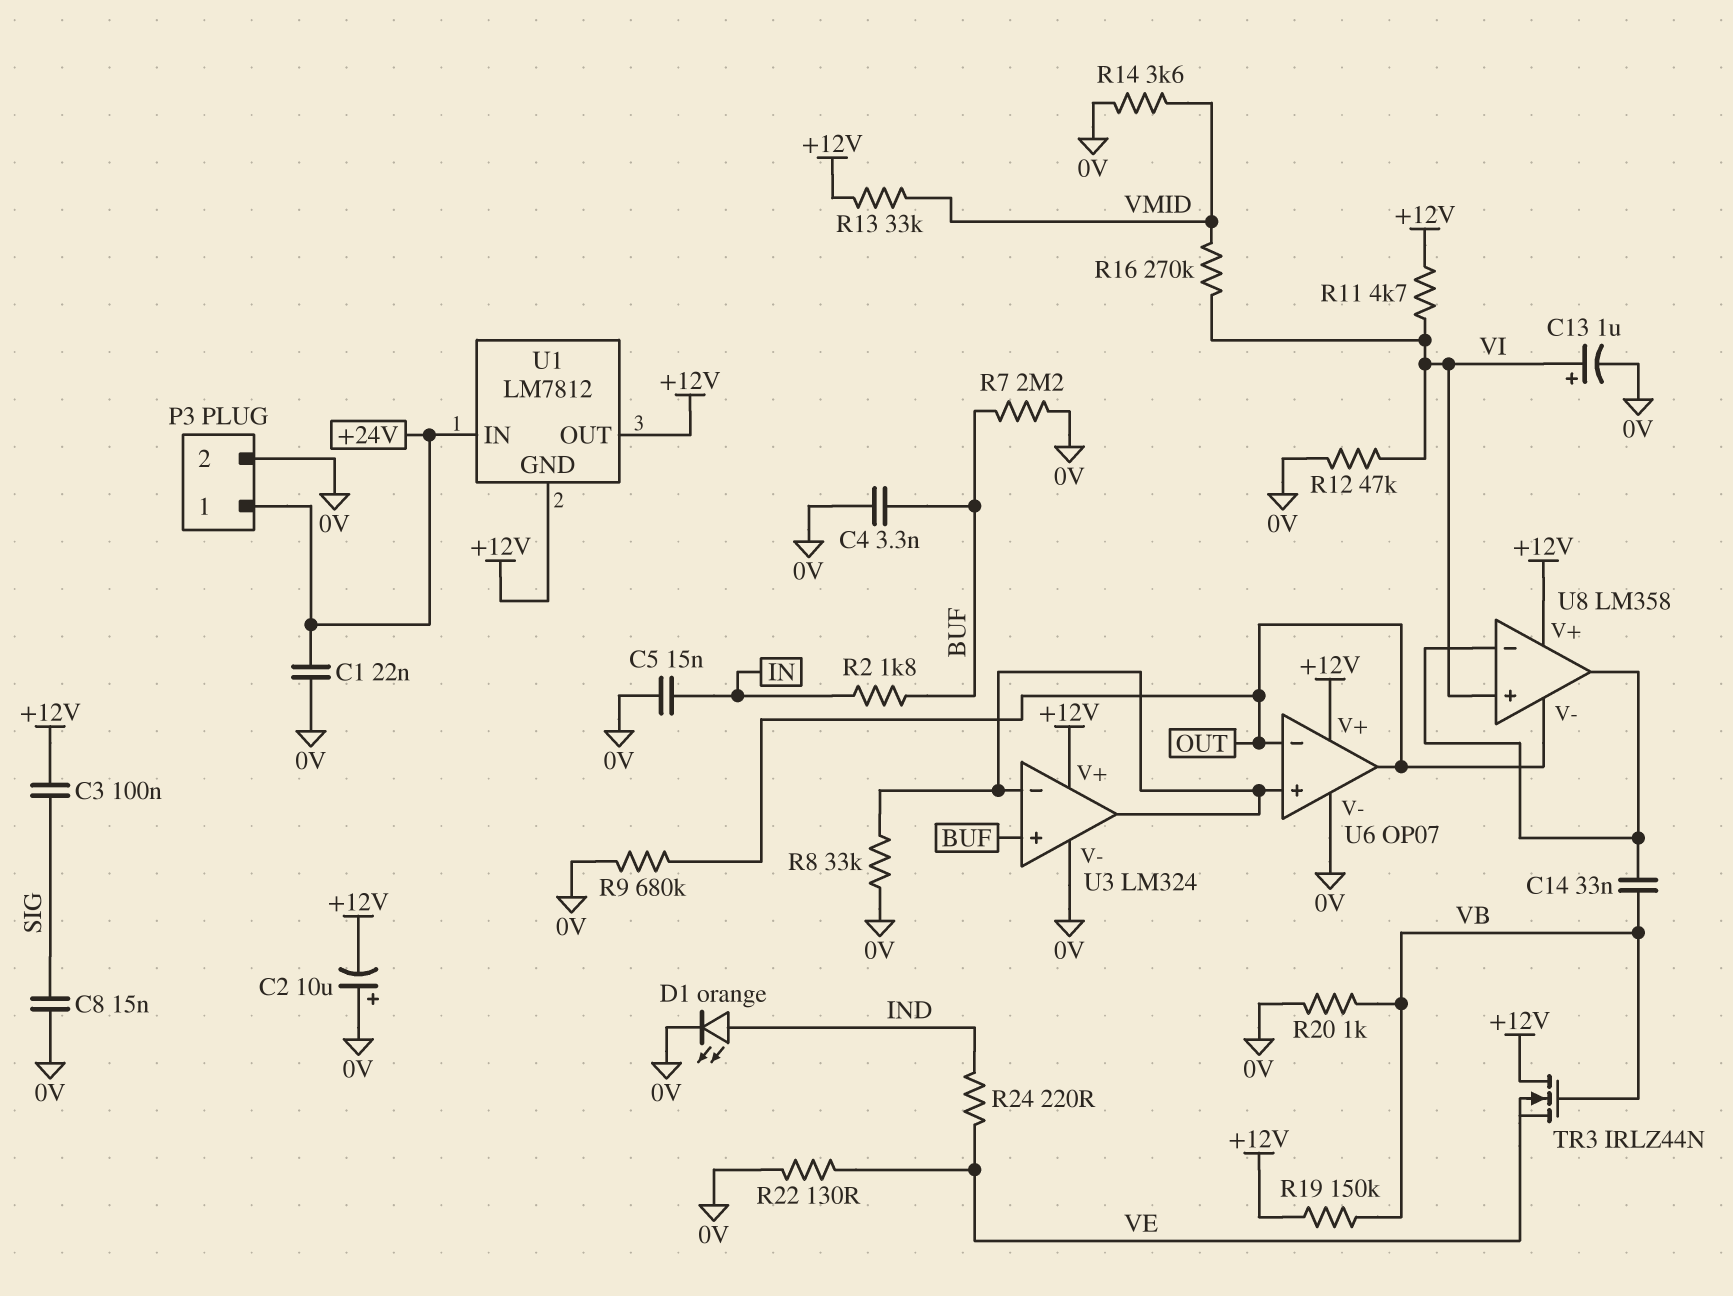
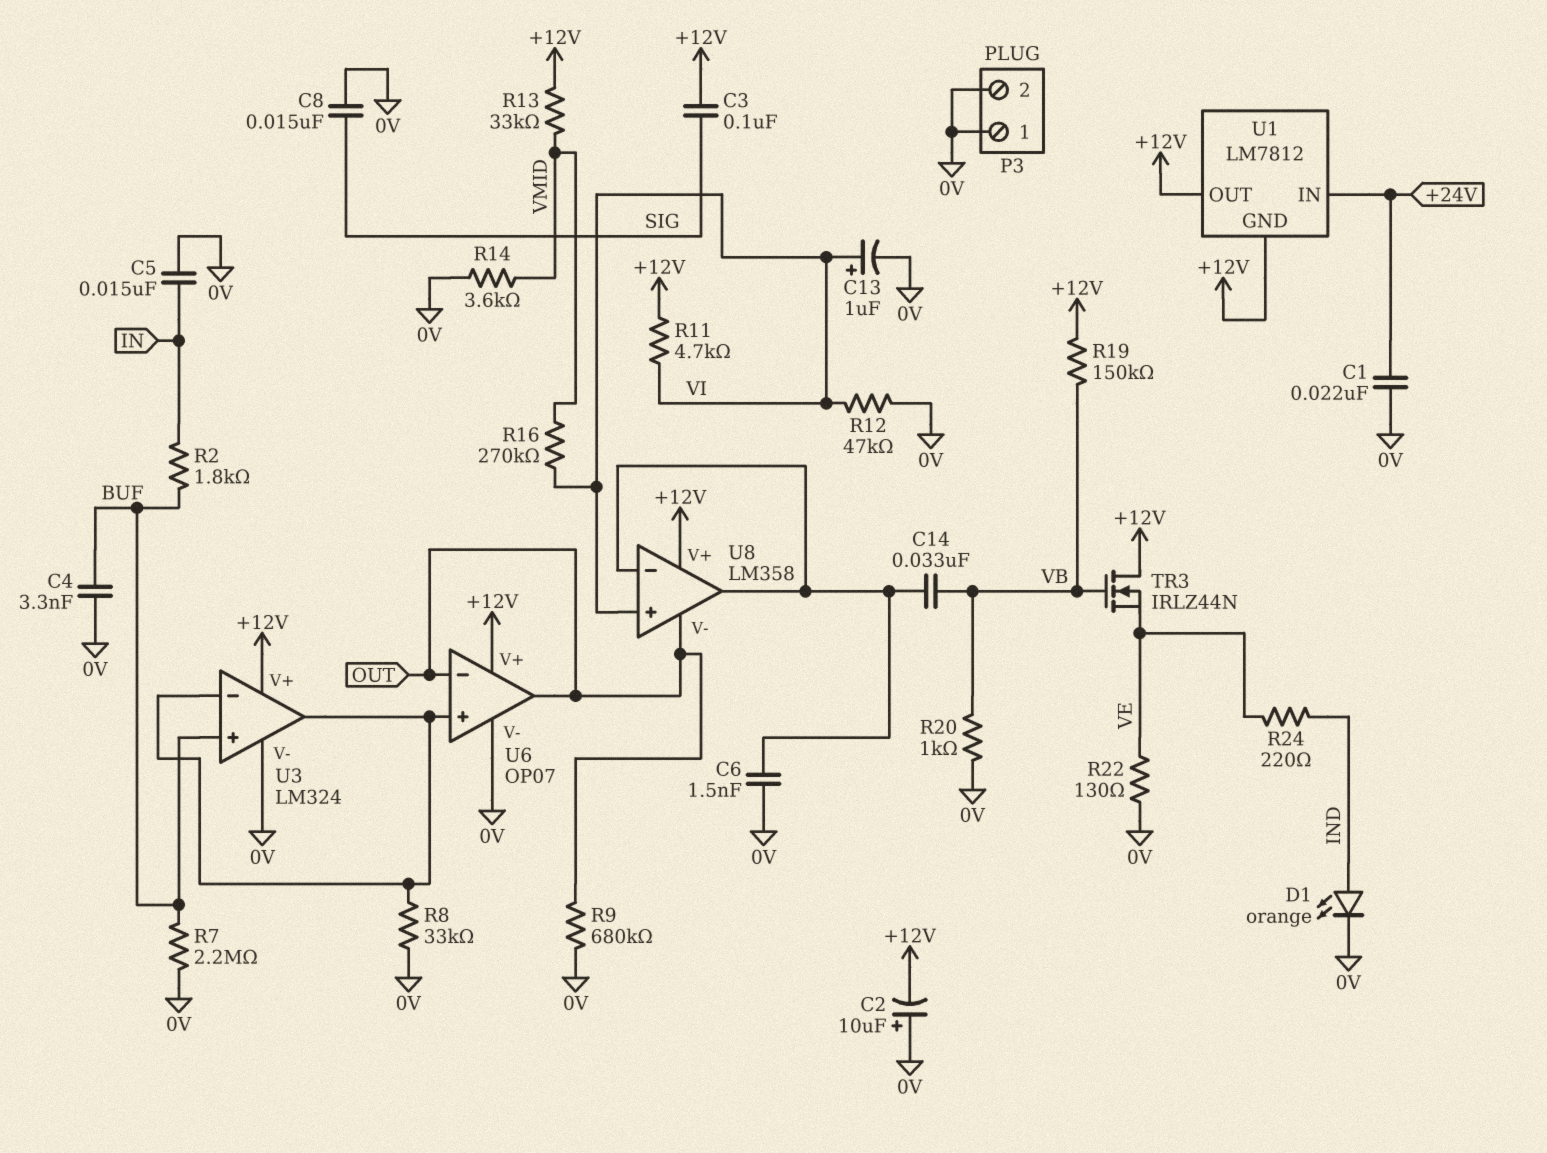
C6: none -> 1.5nF (0V, U8/in-)
P3 pin 1: +24V -> 0V

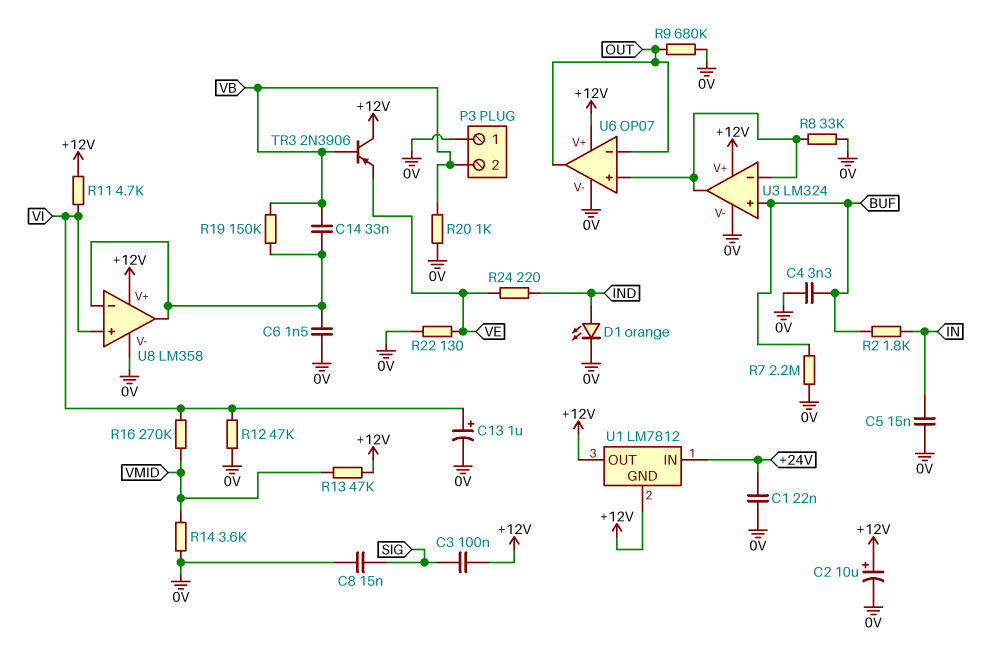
C2: 10uF (plus 0V, minus +12V) -> 10uF (plus +12V, minus 0V)
P3 pin 2: 0V -> VB
R13: 33k (+12V, VMID) -> 47k (+12V, VMID)
R19: 150k (+12V, VB) -> 150k (U8/in-, VB)
TR3: NMOS IRLZ44N (G VB, D +12V, S VE) -> PNP 2N3906 (B VB, C +12V, E VE)
U8 pin V-: OUT -> 0V

